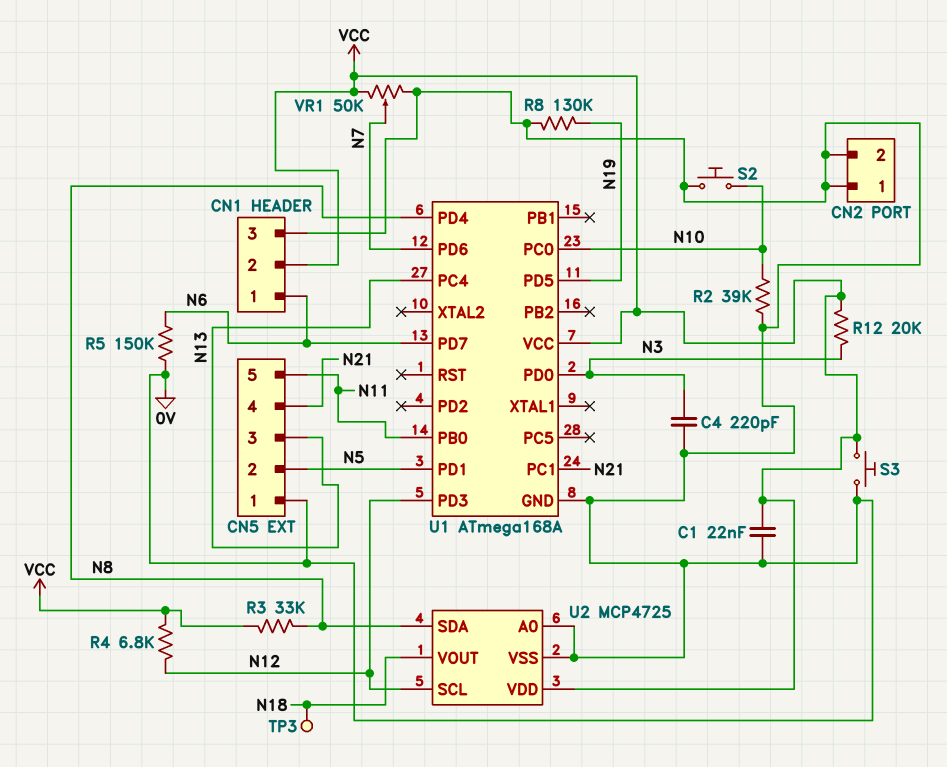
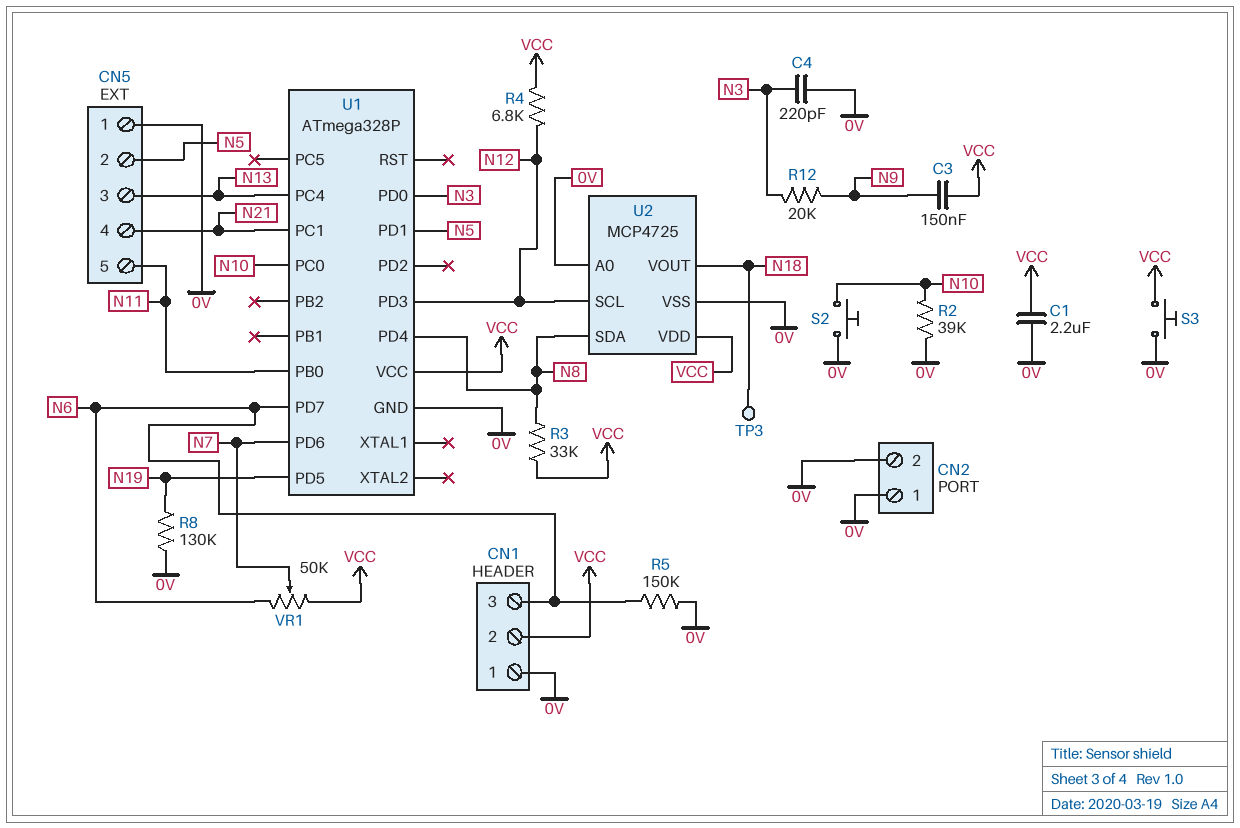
C1: 22nF (0V, VCC) -> 2.2uF (0V, VCC)
C3: none -> 150nF (N9, VCC)
CN1 pin 1: N6 -> 0V
CN1 pin 3: 0V -> N6
R12: 20k (N3, VCC) -> 20k (N3, N9)
U1: ATmega168A -> ATmega328P
VR1: 50k (0V, VCC, wiper N7) -> 50k (N6, VCC, wiper N7)

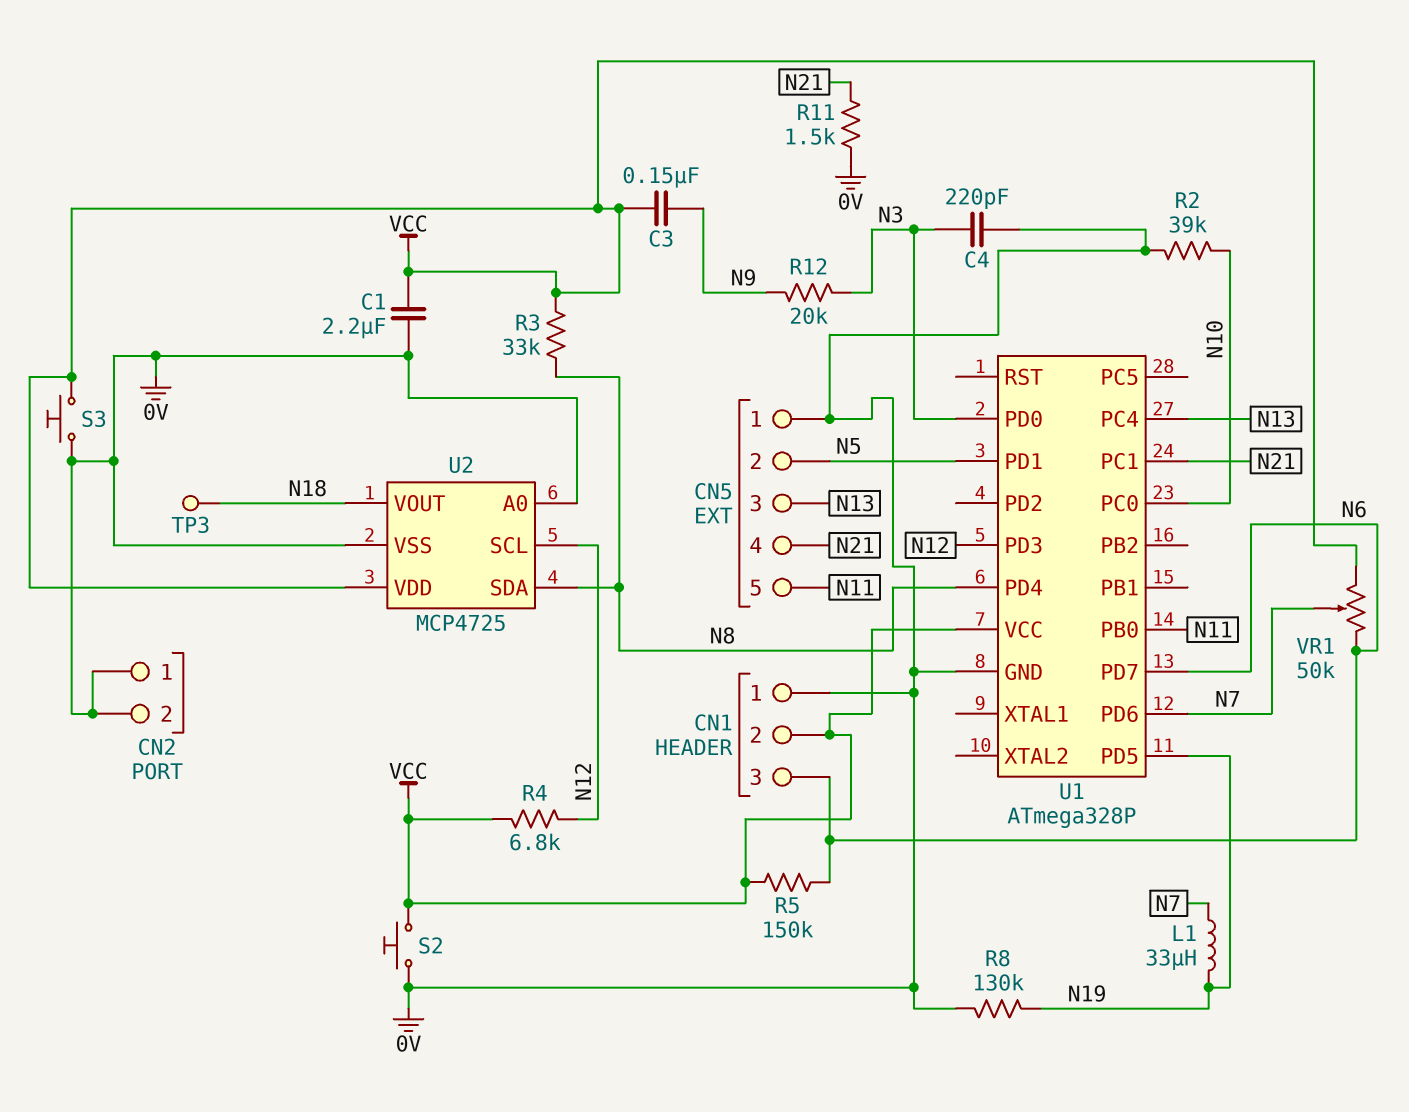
L1: none -> 33uH (N7, N19)
R5: 150k (0V, N6) -> 150k (N6, VCC)
R11: none -> 1.5k (0V, N21)
S2: button (0V, N10) -> button (0V, VCC)

